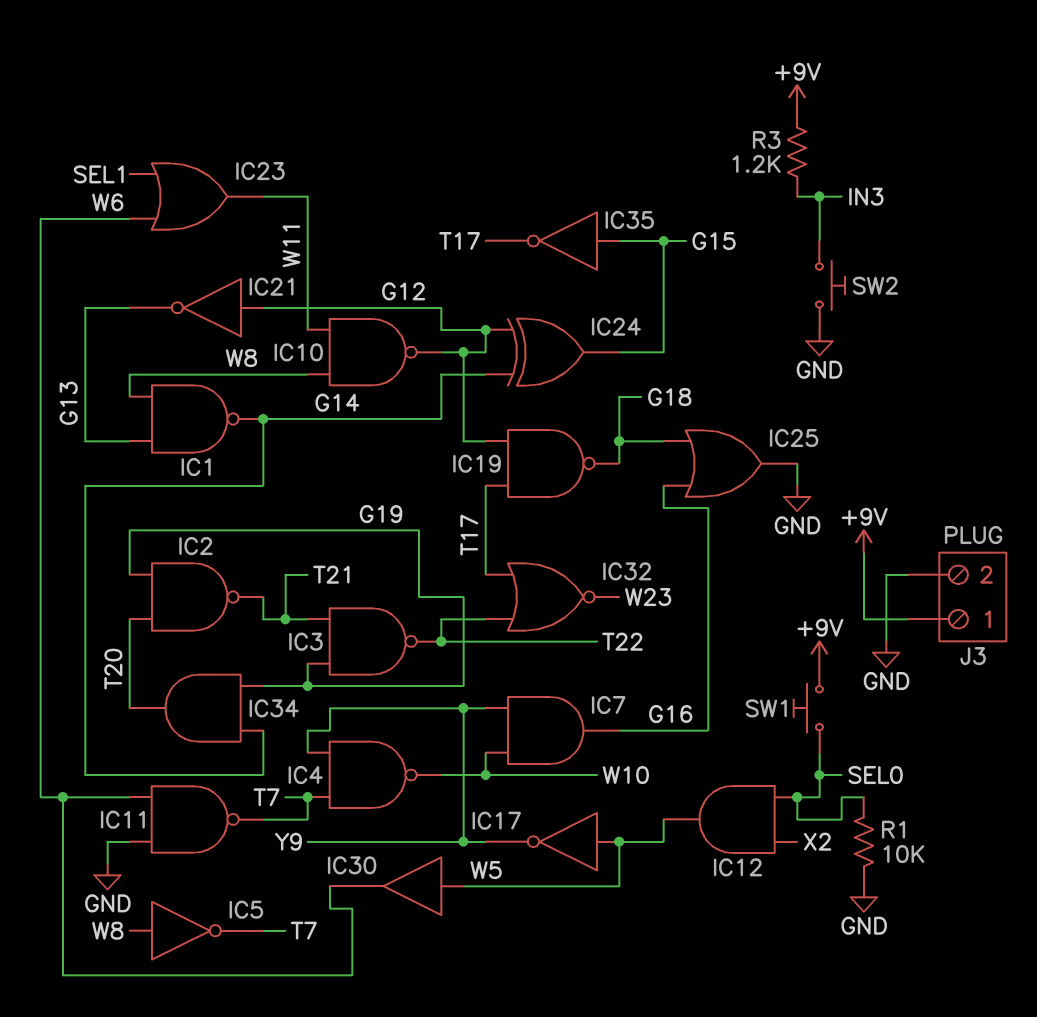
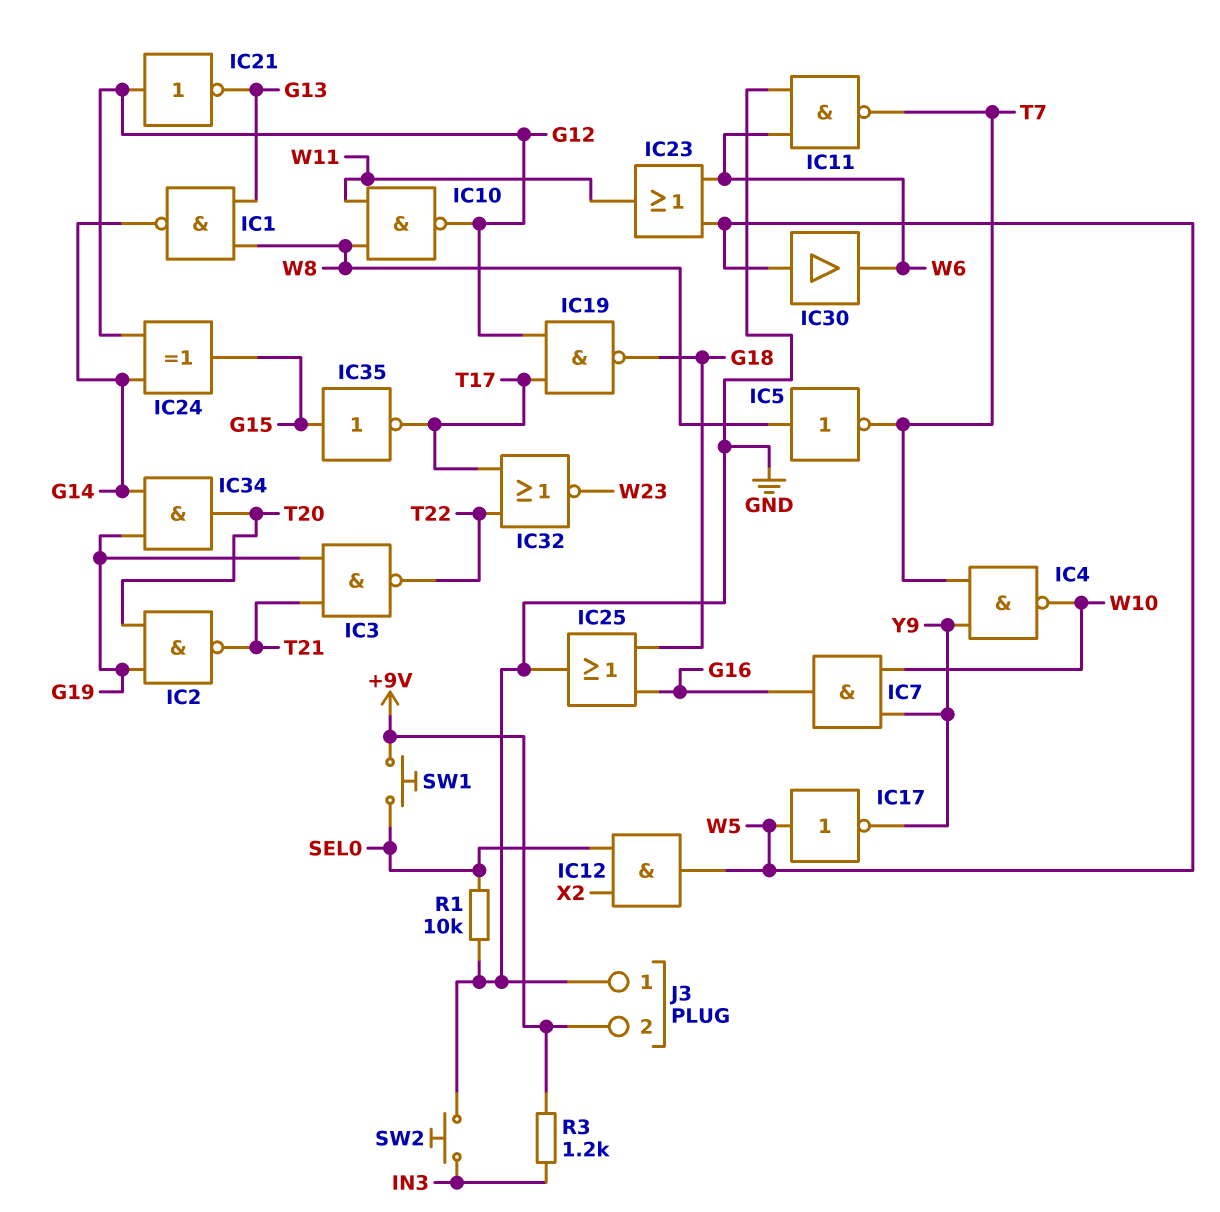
IC23: OR (in SEL1, in W6, out W11) -> OR (in W5, in W6, out W11)
J3 pin 1: +9V -> GND
J3 pin 2: GND -> +9V

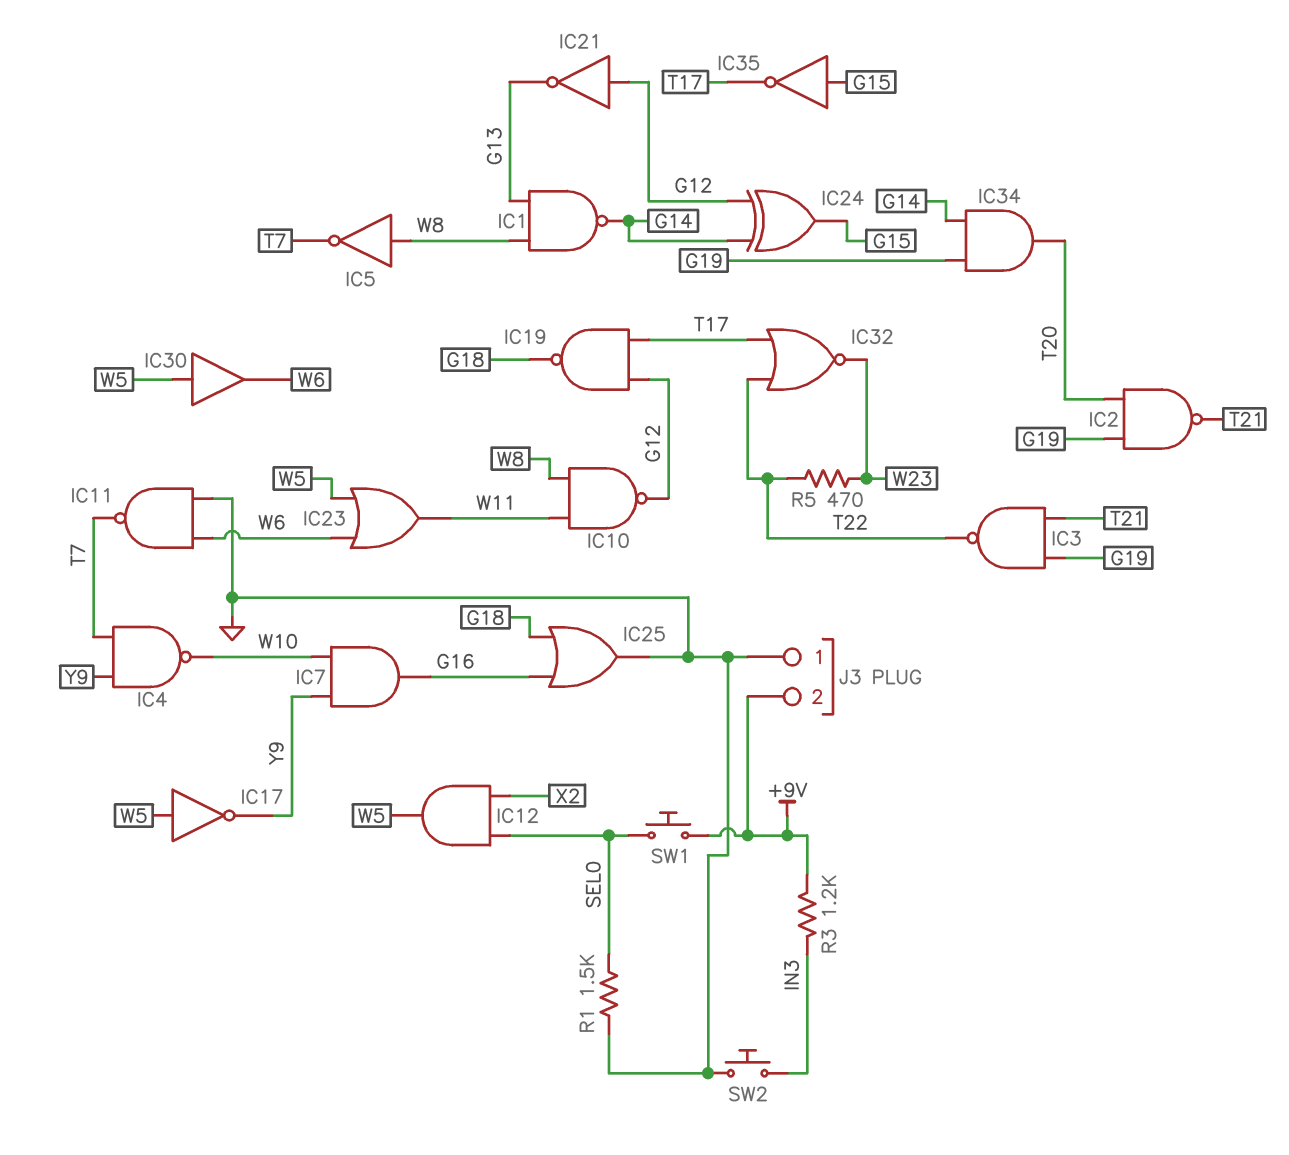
R1: 10k (GND, SEL0) -> 1.5k (GND, SEL0)
R5: none -> 470 (T22, W23)

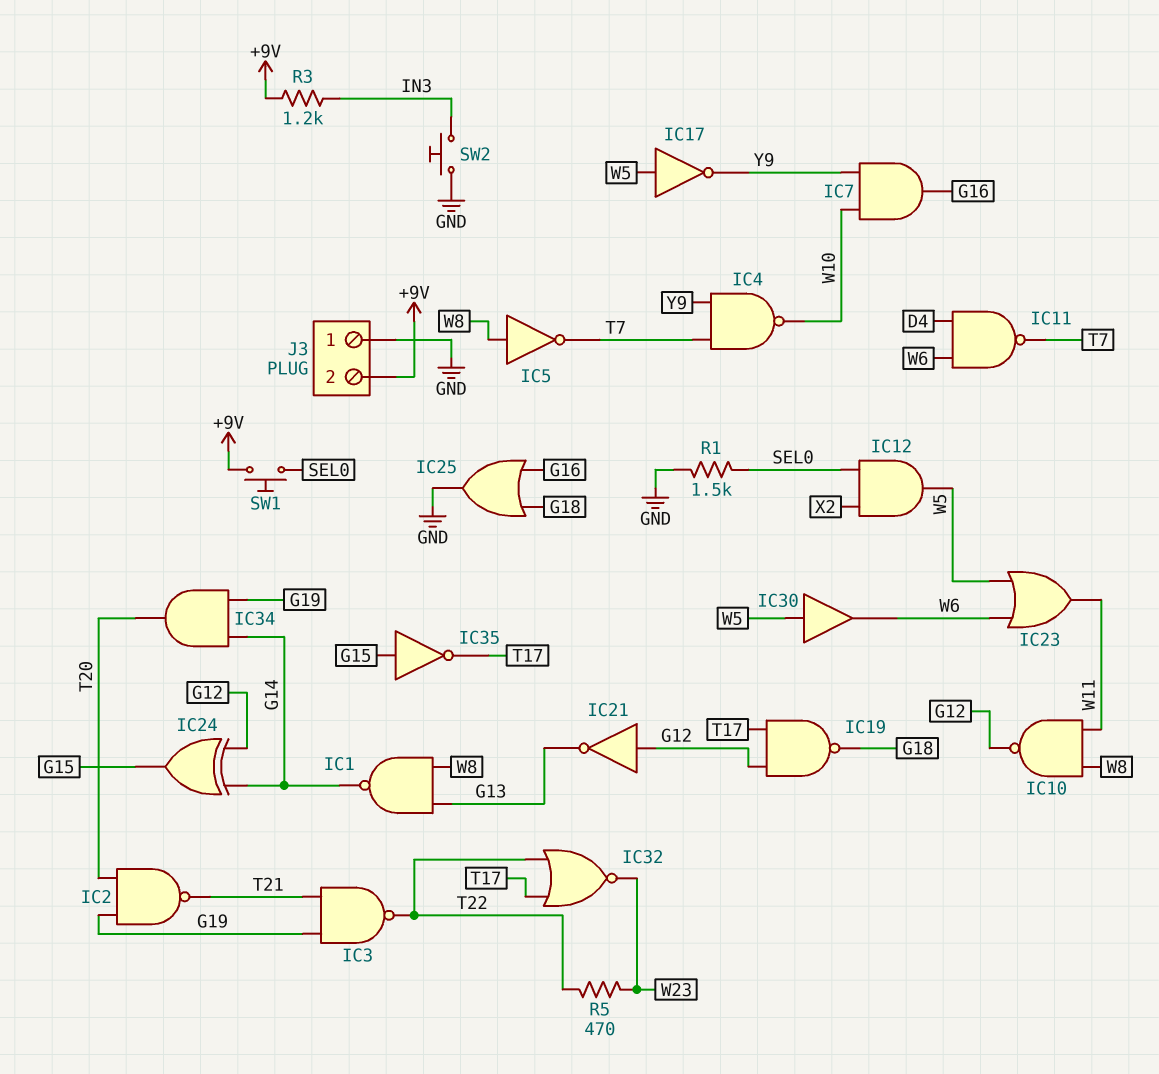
IC11: NAND (in GND, in W6, out T7) -> NAND (in D4, in W6, out T7)

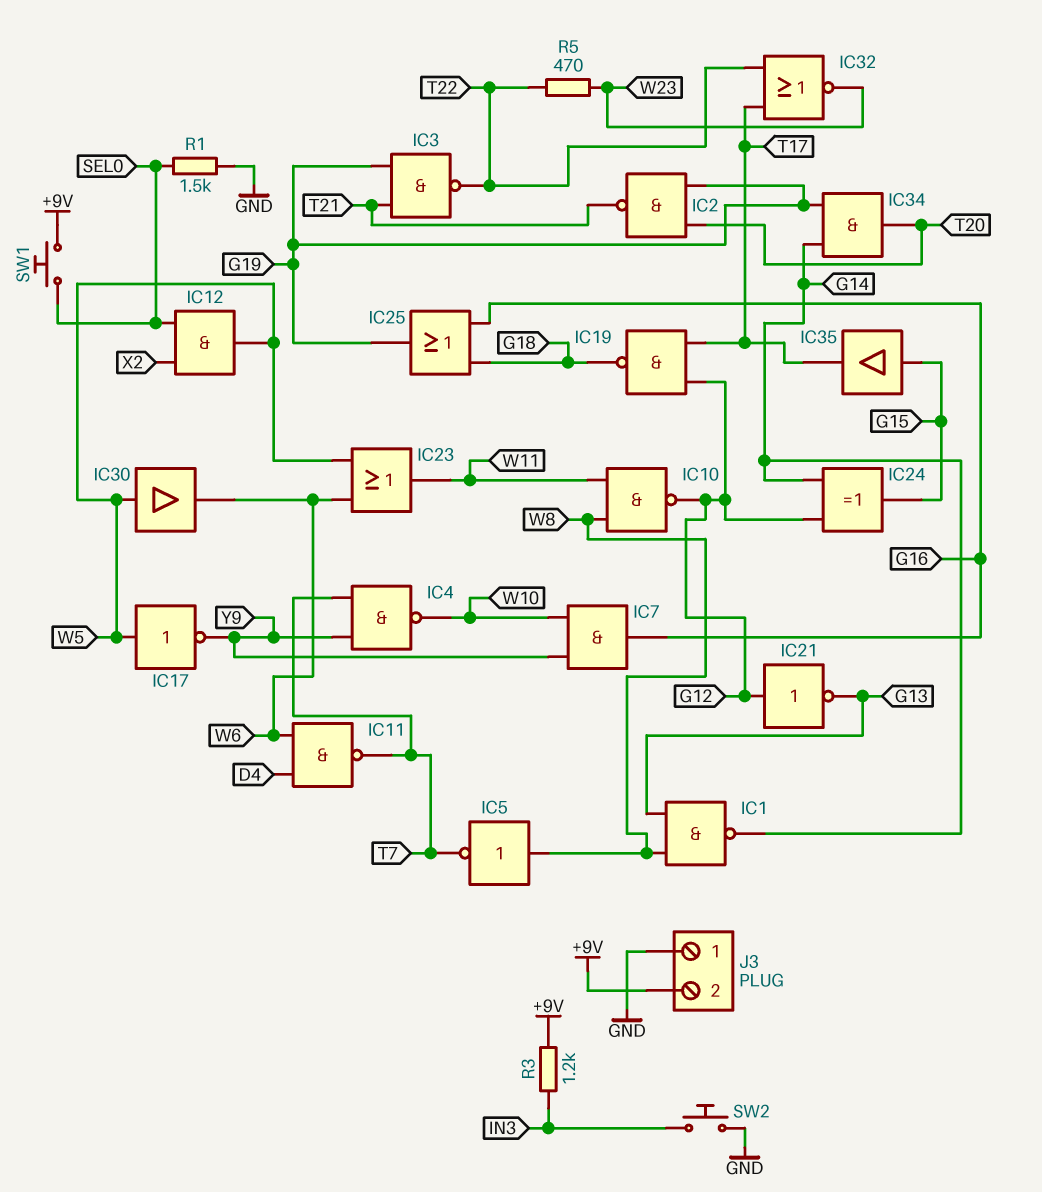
IC25: OR (in G16, in G18, out GND) -> OR (in G16, in G18, out G19)
IC35: NOT (in G15, out T17) -> buffer (in G15, out T17)

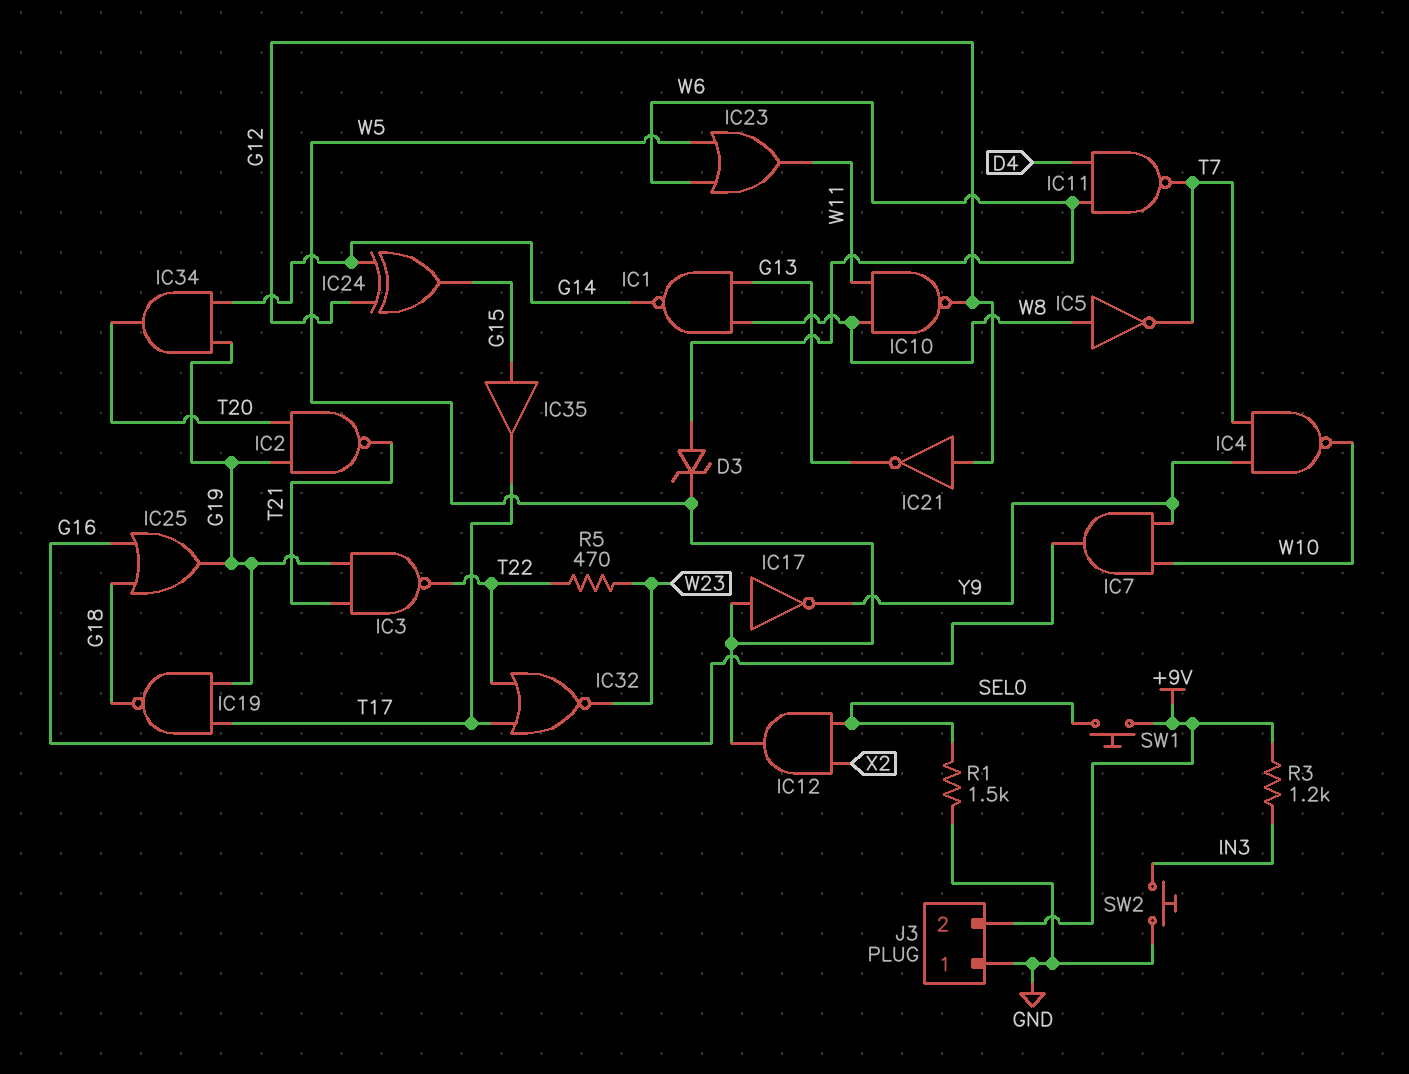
D3: none -> zener (A W6, K W5)
IC19: NAND (in G12, in T17, out G18) -> NAND (in G19, in T17, out G18)
IC30: buffer (in W5, out W6) -> none

